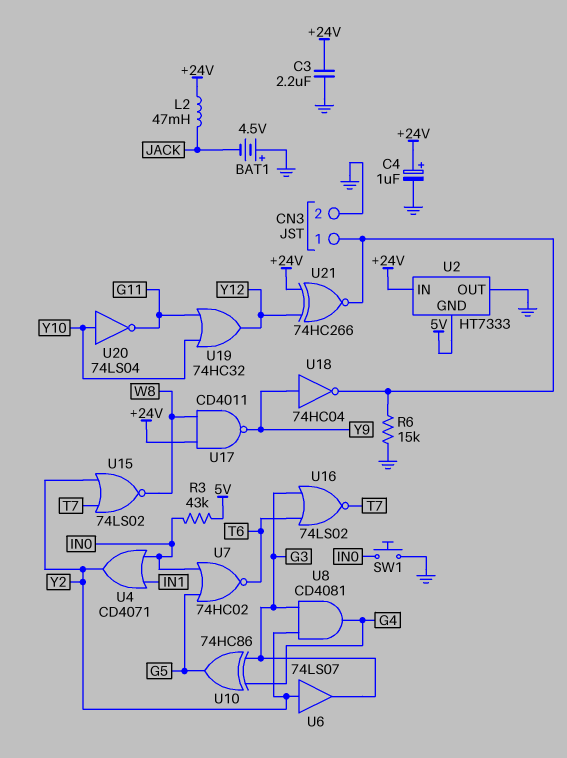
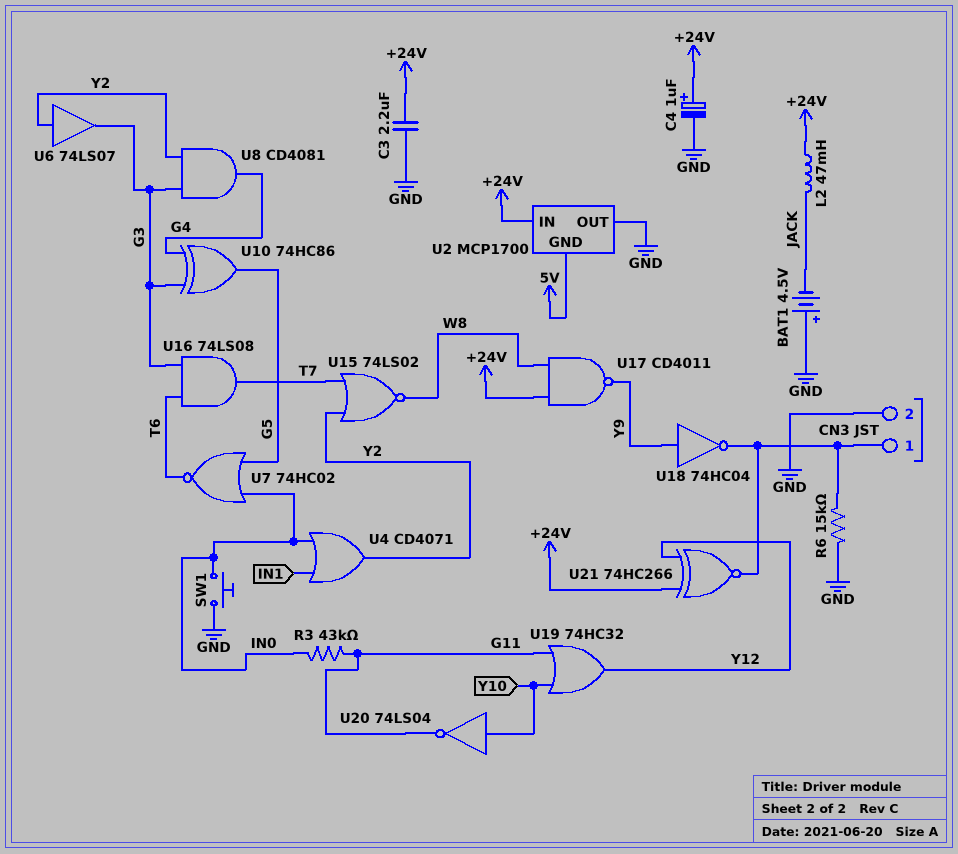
R3: 43k (5V, IN0) -> 43k (G11, IN0)
U2: HT7333 -> MCP1700
U16: NOR 74LS02 (in G3, in T6, out T7) -> AND 74LS08 (in G3, in T6, out T7)

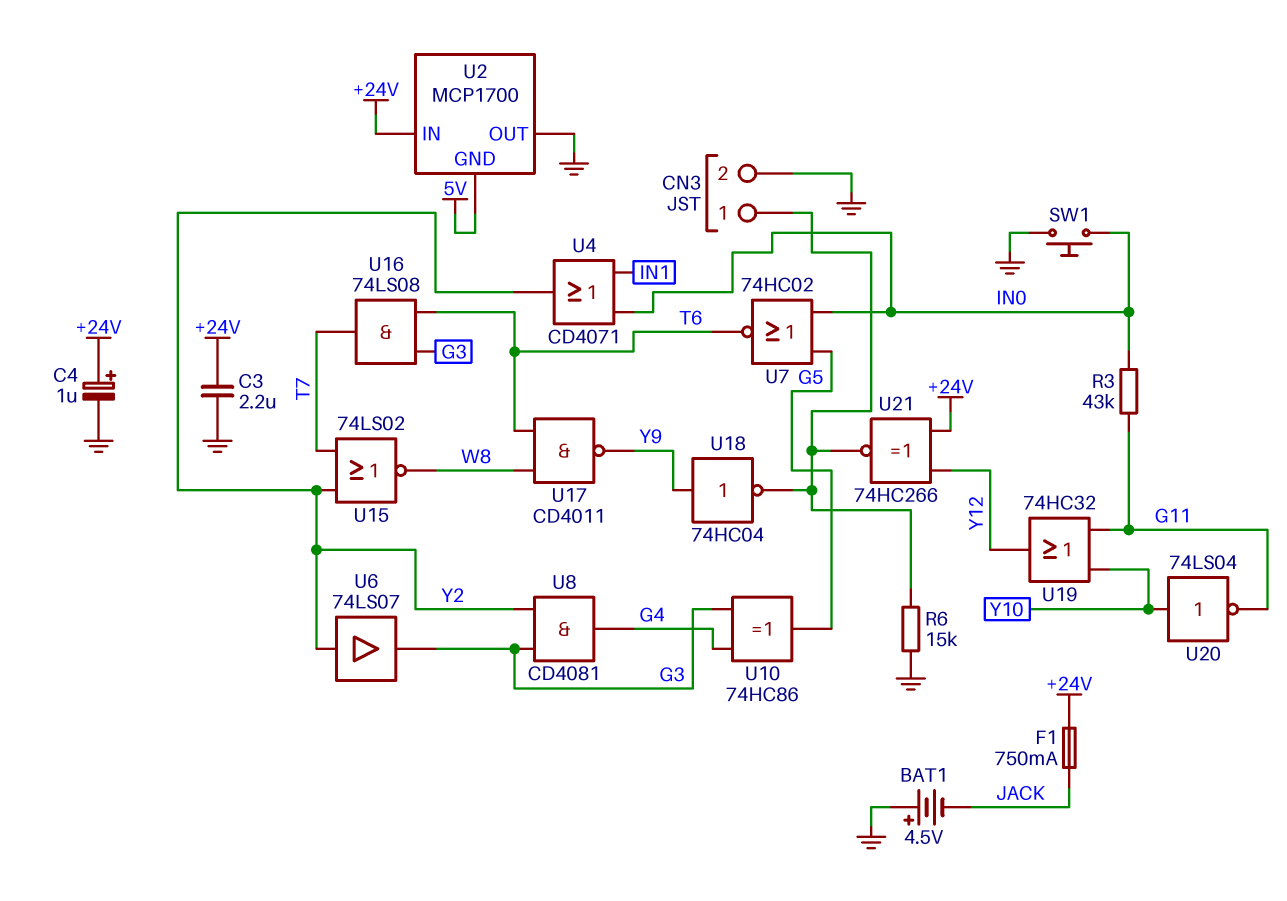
F1: none -> 750mA (+24V, JACK)
L2: 47mH (+24V, JACK) -> none
U17: NAND CD4011 (in +24V, in W8, out Y9) -> NAND CD4011 (in T6, in W8, out Y9)

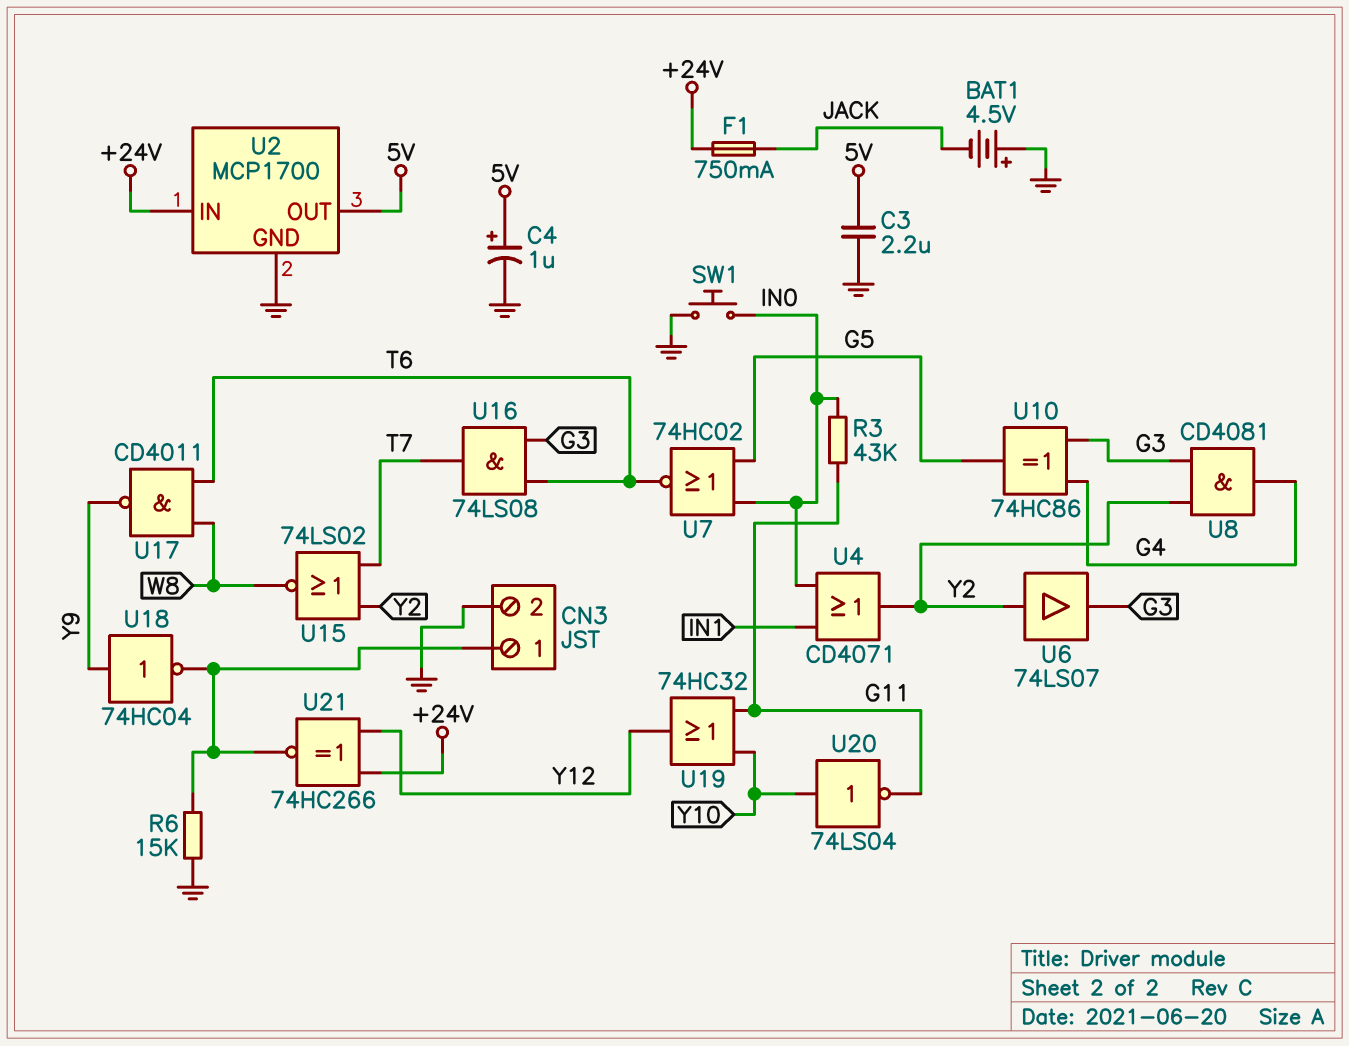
C3: 2.2uF (+24V, GND) -> 2.2uF (5V, GND)
C4: 1uF (plus +24V, minus GND) -> 1uF (plus 5V, minus GND)
U2 pin GND: 5V -> GND
U2 pin OUT: GND -> 5V

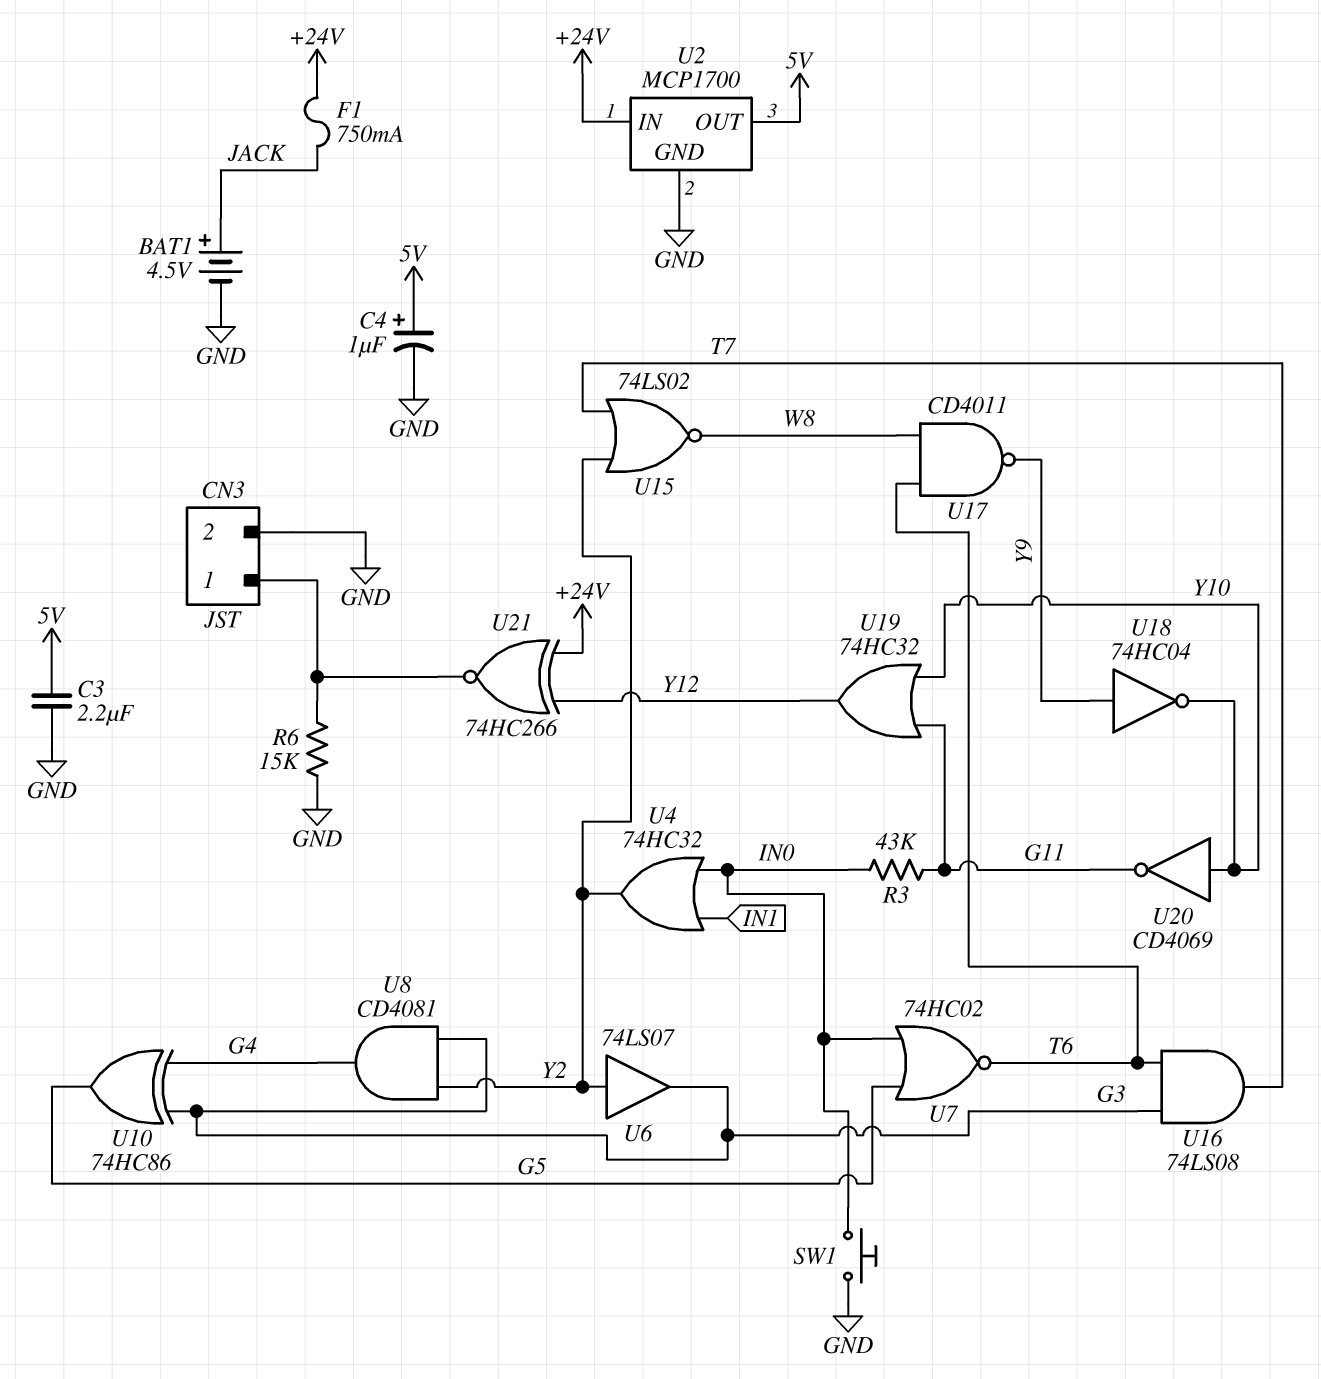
BAT1: 4.5V (plus GND, minus JACK) -> 4.5V (plus JACK, minus GND)
U4: OR CD4071 (in IN0, in IN1, out Y2) -> OR 74HC32 (in IN0, in IN1, out Y2)
U18: NOT 74HC04 (in Y9, out CN3/1) -> NOT 74HC04 (in Y9, out Y10)
U20: NOT 74LS04 (in Y10, out G11) -> NOT CD4069 (in Y10, out G11)

